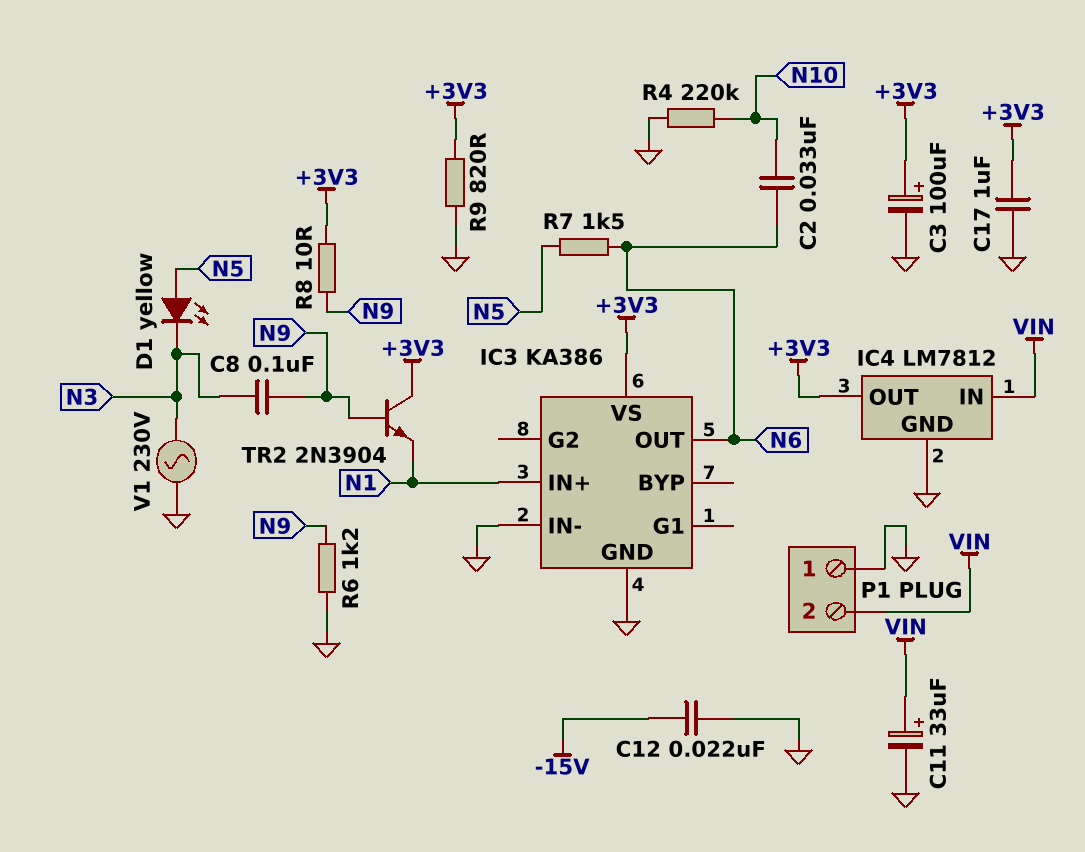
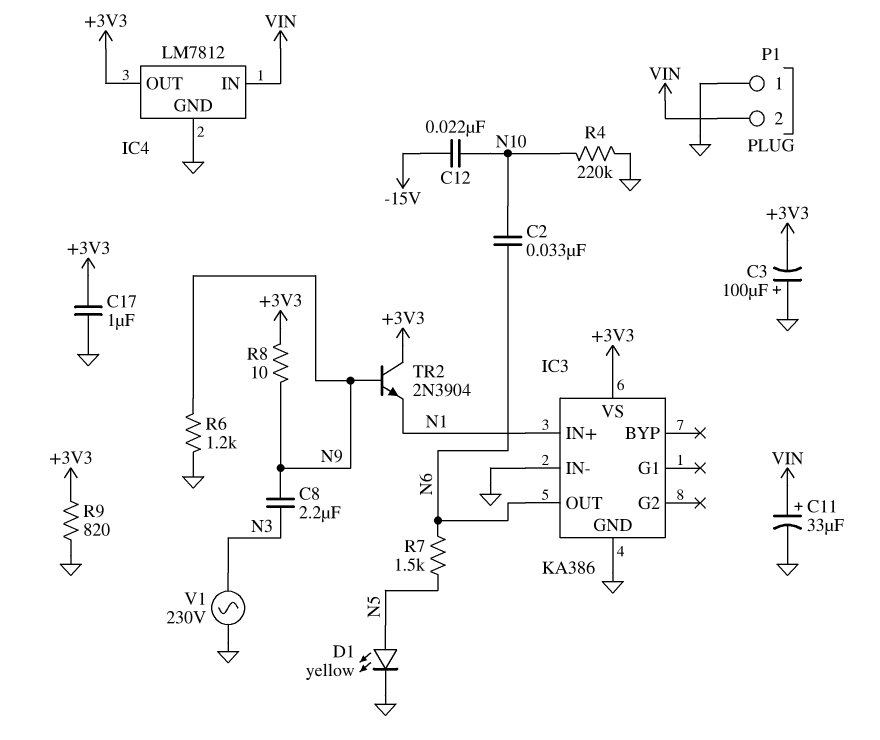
C3: 100uF (plus +3V3, minus GND) -> 100uF (plus GND, minus +3V3)
C8: 100nF (N3, N9) -> 2.2uF (N3, N9)
C12: 22nF (-15V, GND) -> 22nF (-15V, N10)
D1: LED yellow (A N5, K N3) -> LED yellow (A N5, K GND)

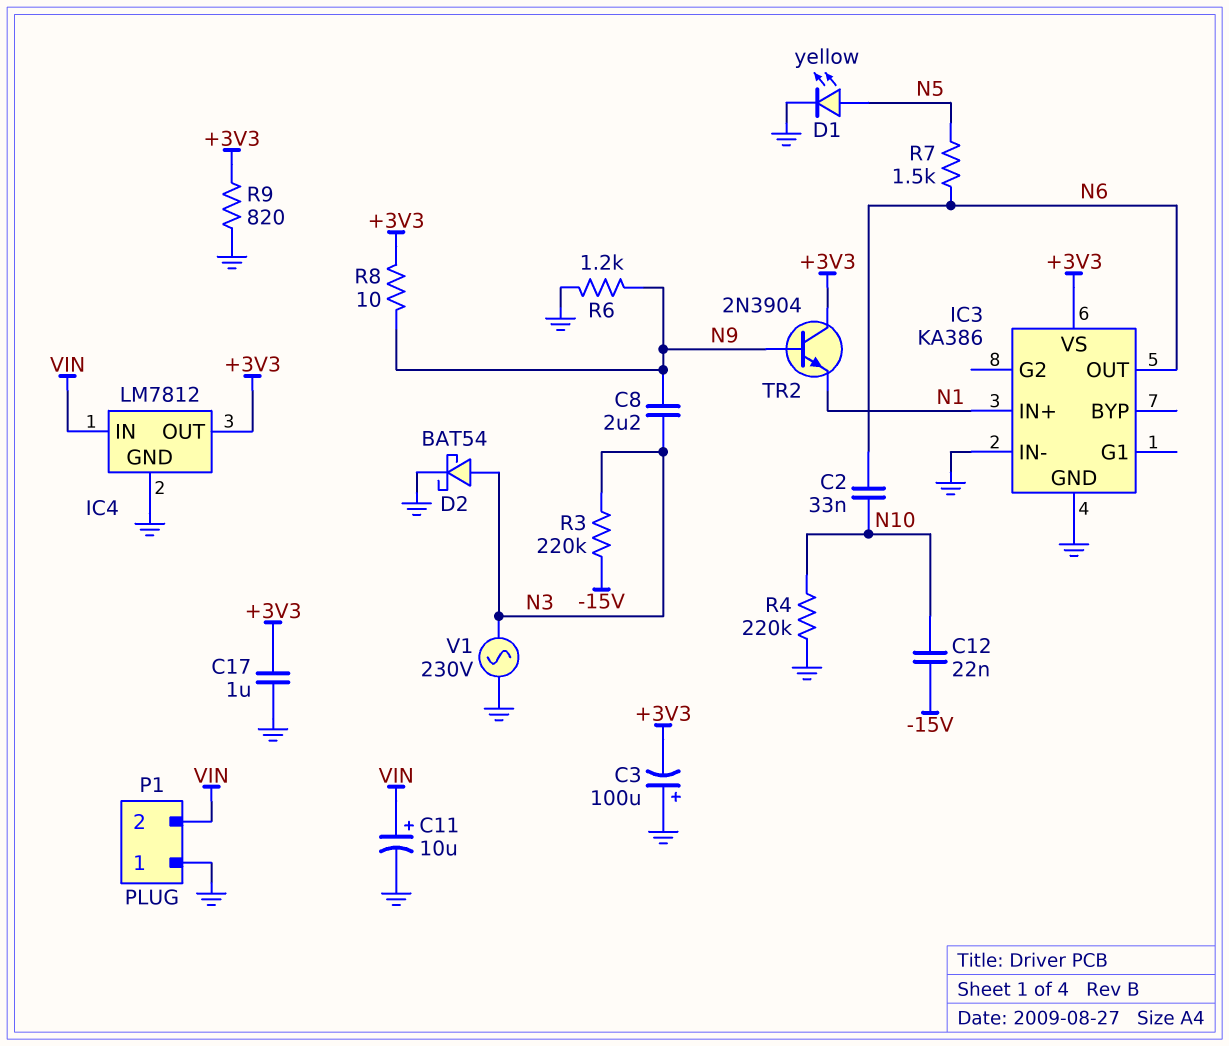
C11: 33uF (plus VIN, minus GND) -> 10uF (plus VIN, minus GND)
D2: none -> schottky BAT54 (A N3, K GND)
R3: none -> 220k (-15V, N3)

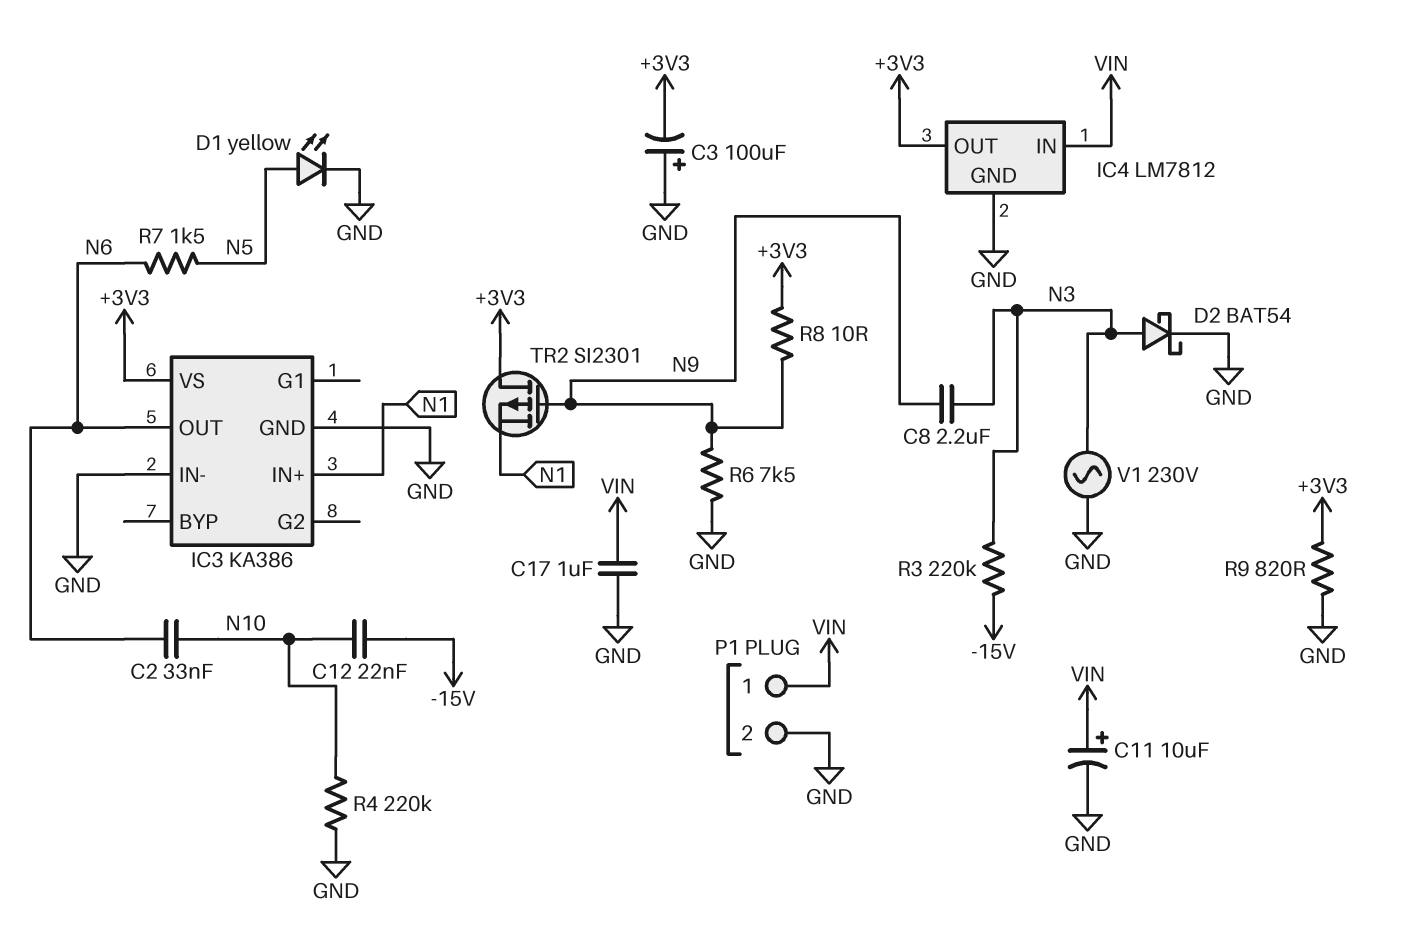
C17: 1uF (+3V3, GND) -> 1uF (GND, VIN)
P1 pin 1: GND -> VIN
P1 pin 2: VIN -> GND
R6: 1.2k (GND, N9) -> 7.5k (GND, N9)
TR2: NPN 2N3904 (B N9, C +3V3, E N1) -> PMOS SI2301 (G N9, D +3V3, S N1)

